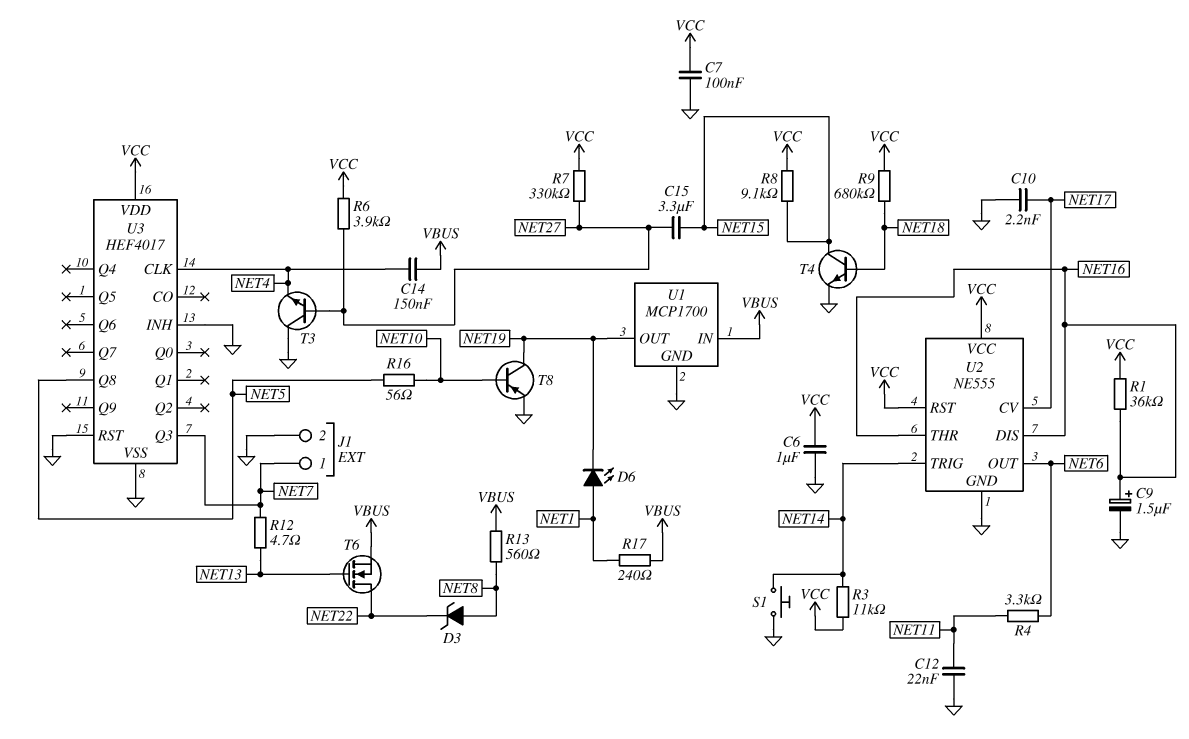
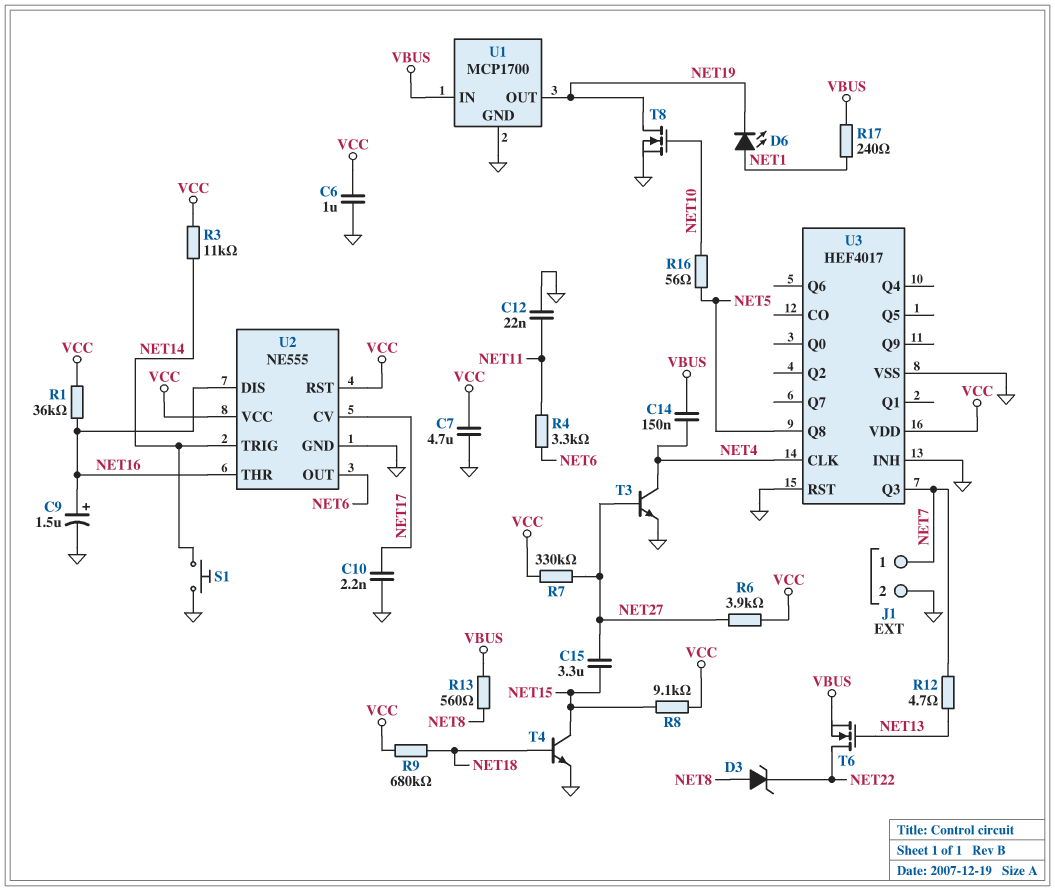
C7: 100nF (GND, VCC) -> 4.7uF (GND, VCC)
T3: NPN (B NET27, C GND, E NET4) -> NPN (B NET27, C NET4, E GND)
T8: PNP (B NET10, C NET19, E GND) -> NMOS (G NET10, D NET19, S GND)

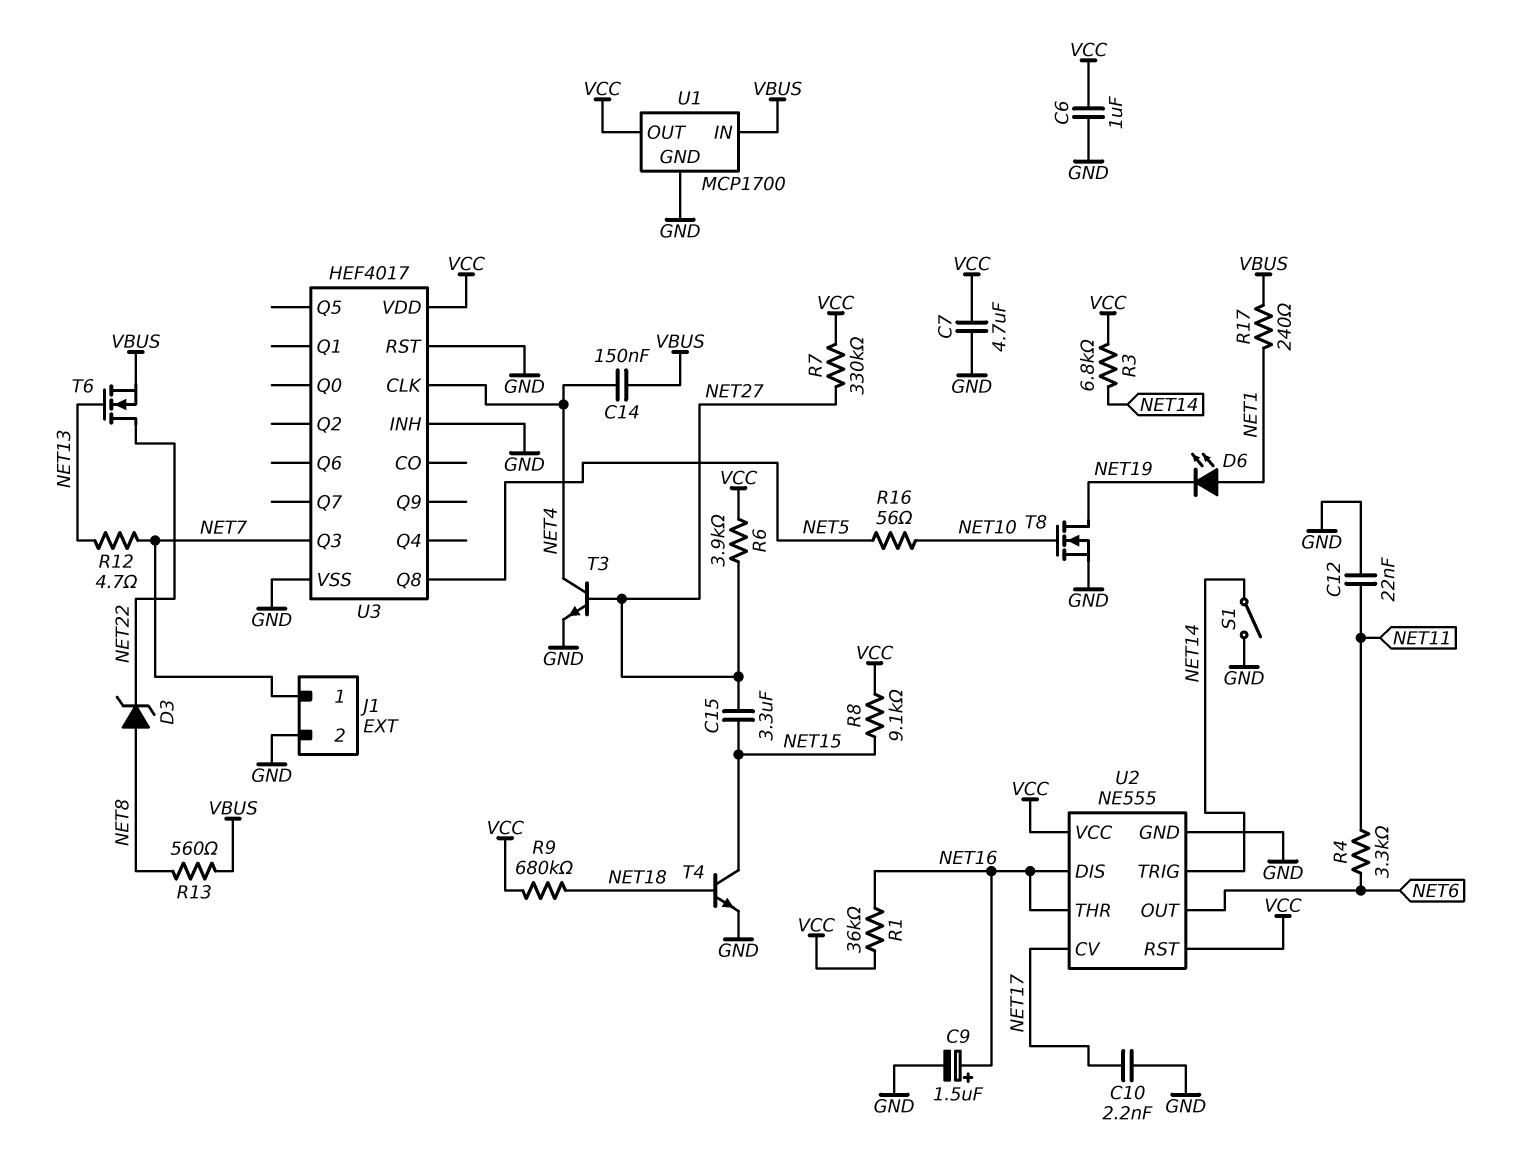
R3: 11k (NET14, VCC) -> 6.8k (NET14, VCC)
S1: button (GND, NET14) -> switch (GND, NET14)
U1 pin OUT: NET19 -> VCC

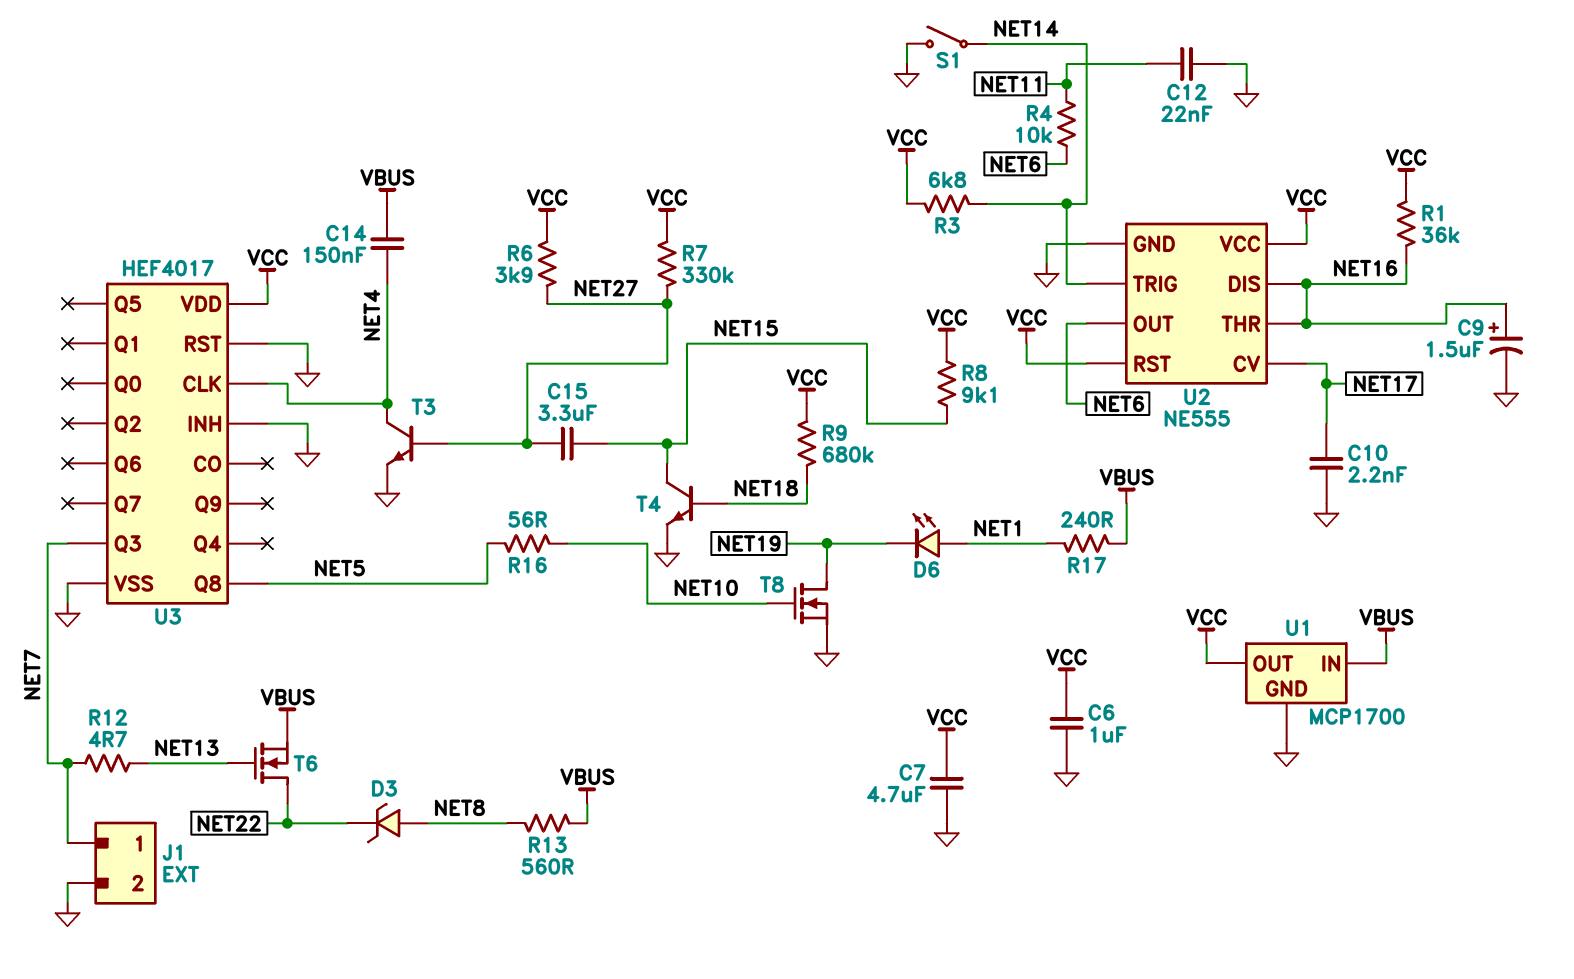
R4: 3.3k (NET6, NET11) -> 10k (NET6, NET11)

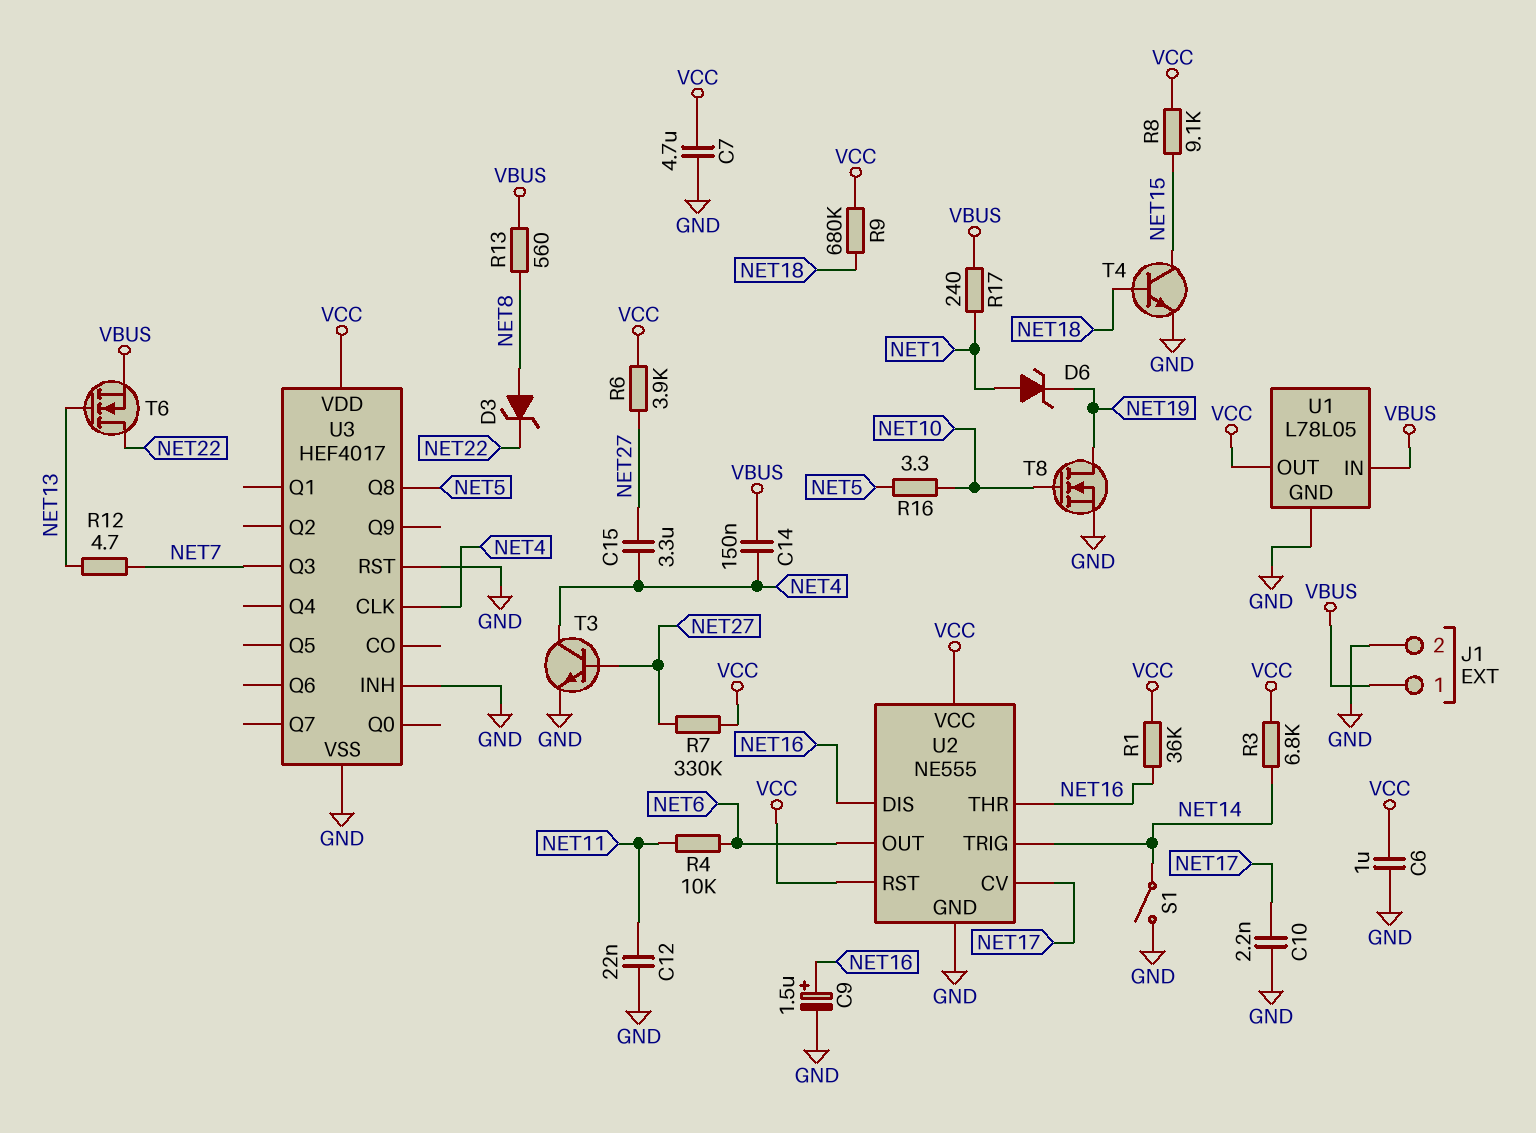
C15: 3.3uF (NET15, NET27) -> 3.3uF (NET4, NET27)
D6: LED (A NET1, K NET19) -> zener (A NET1, K NET19)
J1 pin 1: NET7 -> VBUS
R16: 56 (NET5, NET10) -> 3.3 (NET5, NET10)
U1: MCP1700 -> L78L05

